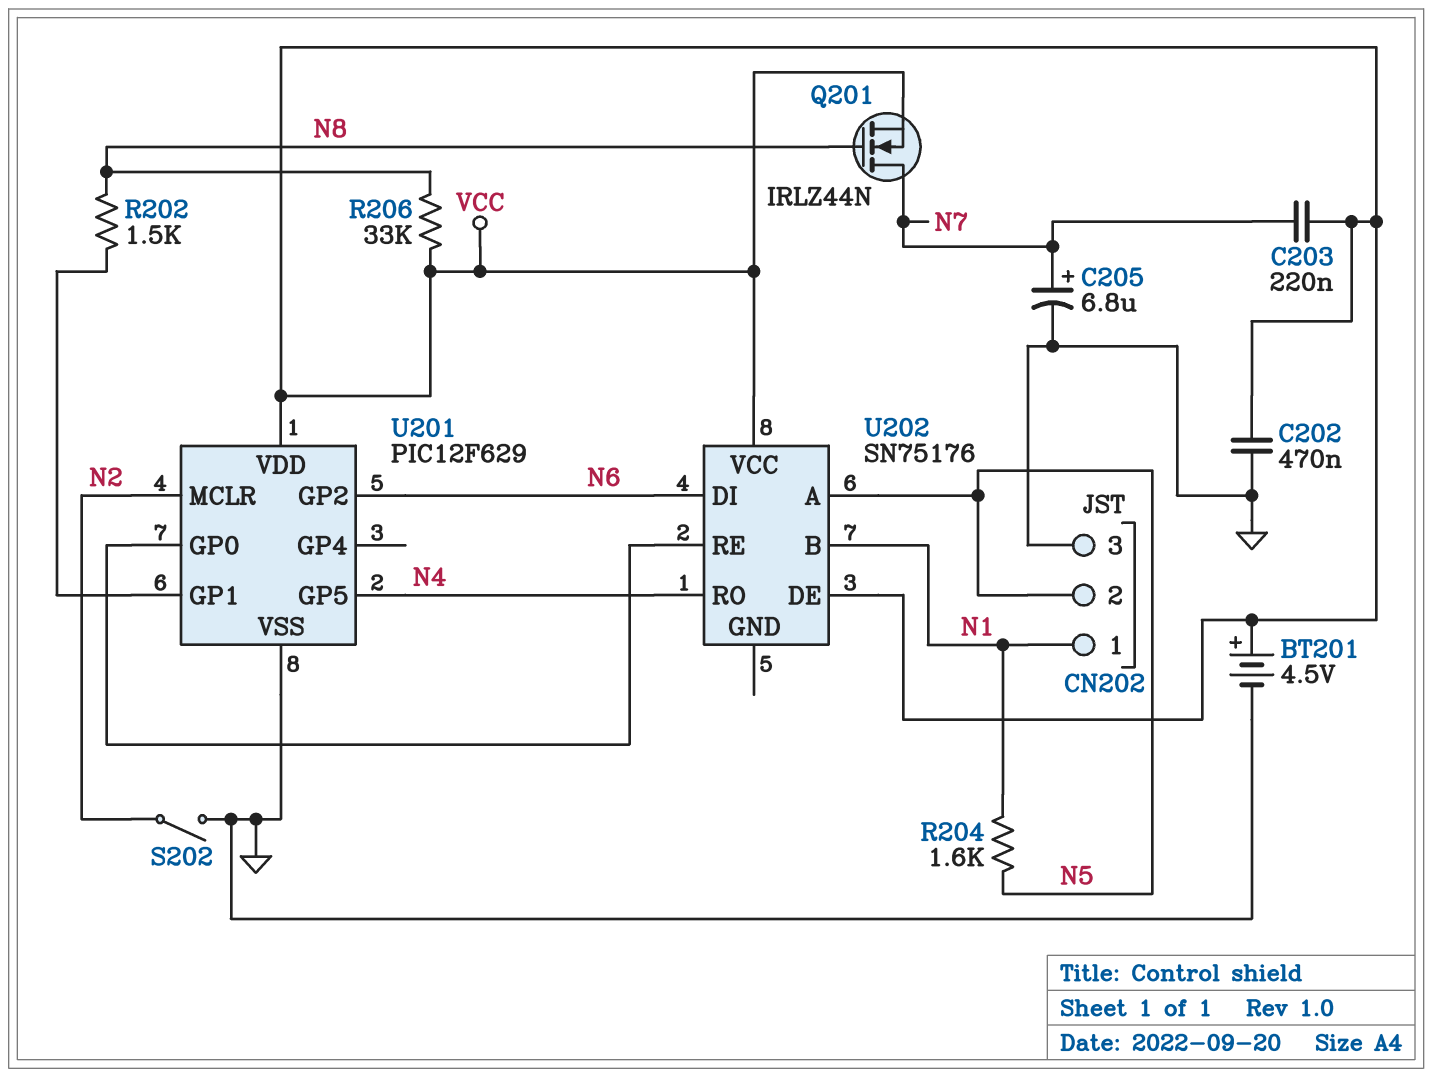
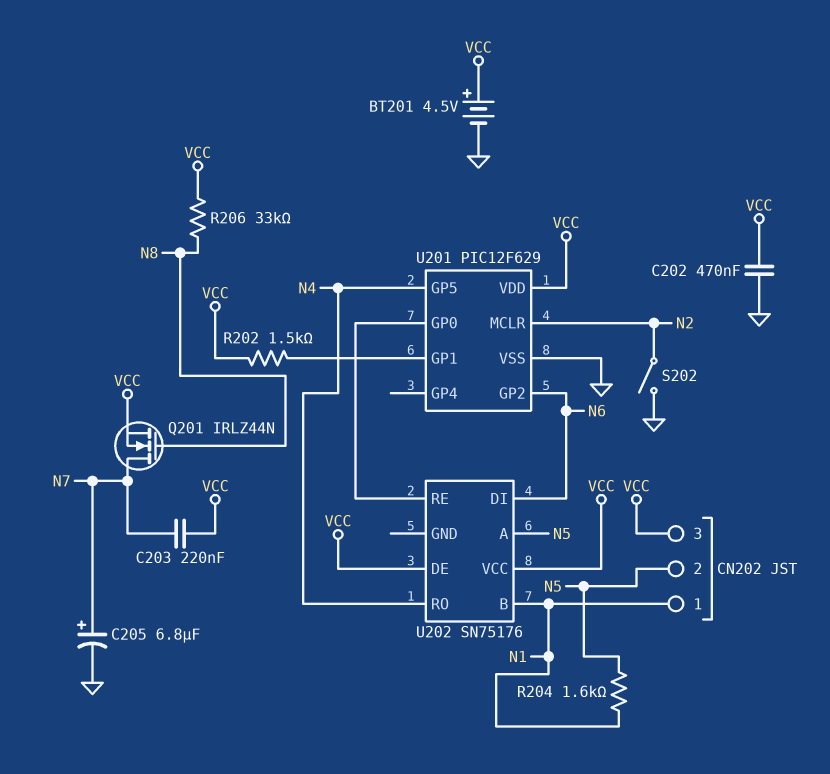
CN202 pin 3: GND -> VCC
R202: 1.5k (N8, U201/GP1) -> 1.5k (U201/GP1, VCC)

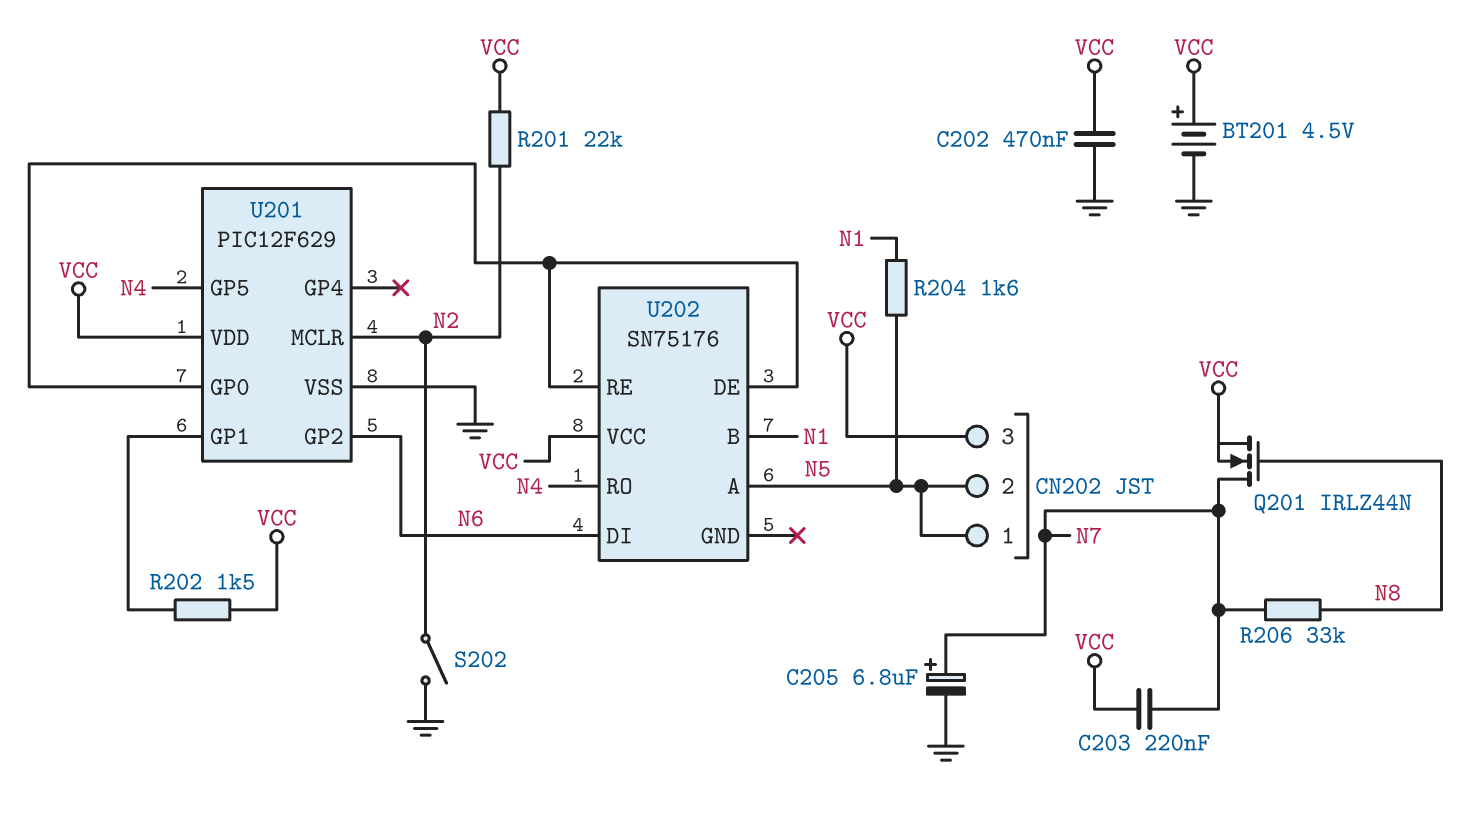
CN202 pin 1: N1 -> N5
R201: none -> 22k (N2, VCC)
R206: 33k (N8, VCC) -> 33k (N7, N8)
U202 pin DE: VCC -> U201/GP0

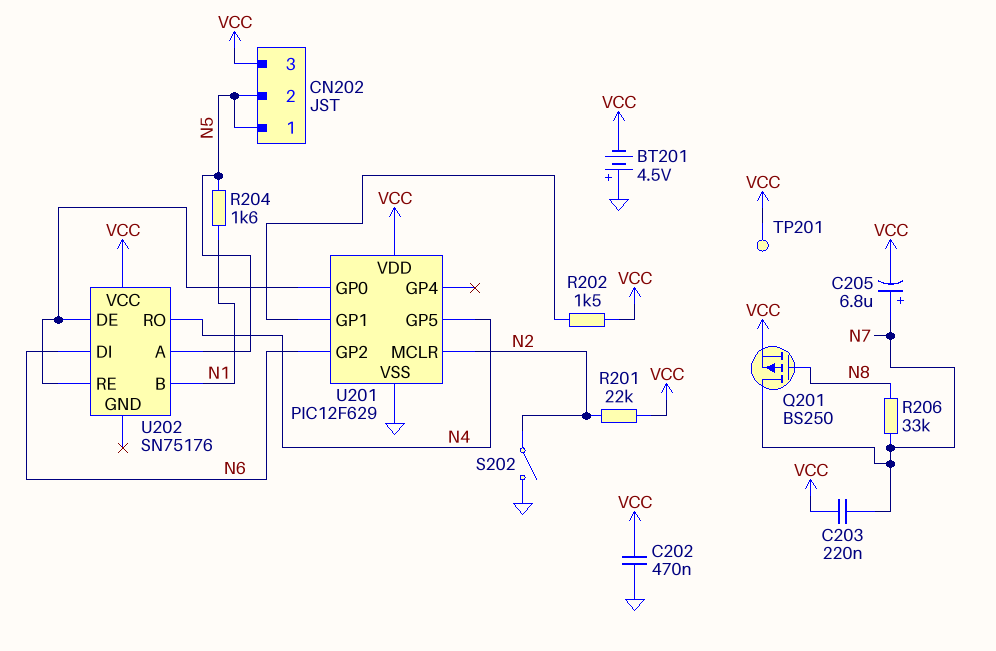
BT201: 4.5V (plus VCC, minus GND) -> 4.5V (plus GND, minus VCC)
C205: 6.8uF (plus N7, minus GND) -> 6.8uF (plus N7, minus VCC)
Q201: NMOS IRLZ44N (G N8, D N7, S VCC) -> PMOS BS250 (G N8, D N7, S VCC)
TP201: none -> test point (VCC)

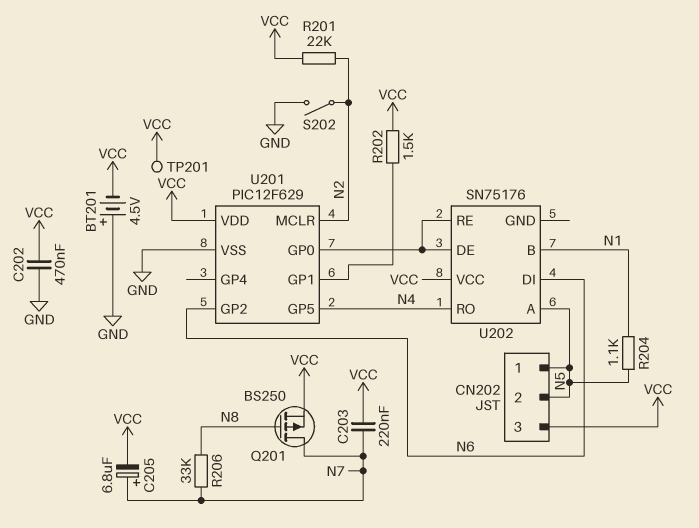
R204: 1.6k (N1, N5) -> 1.1k (N1, N5)

